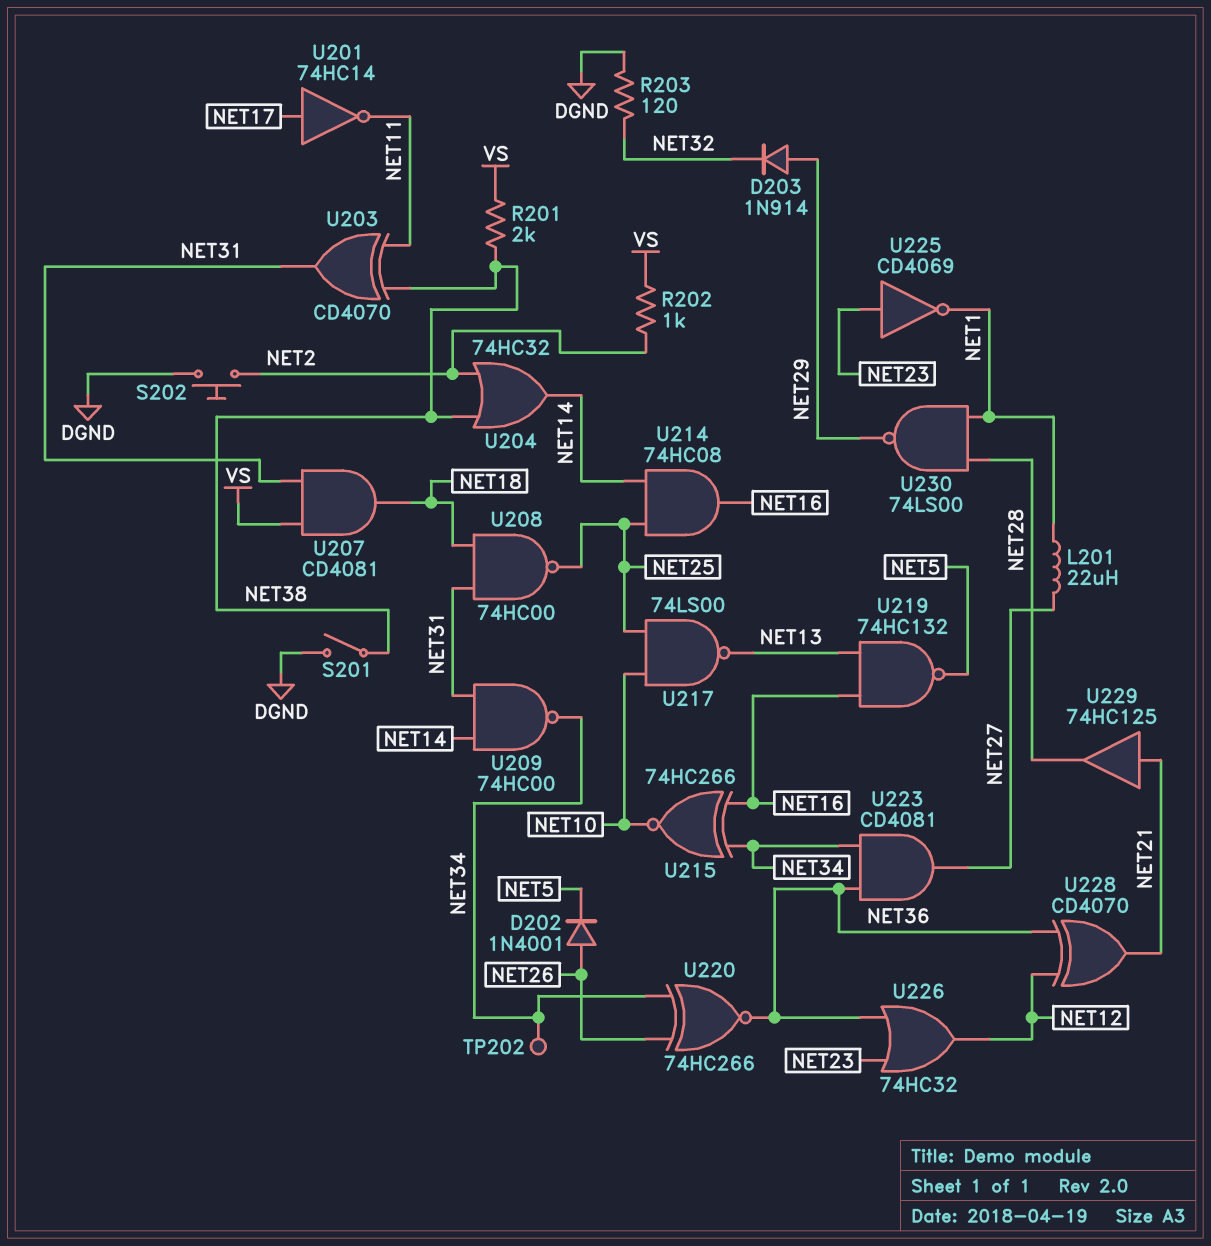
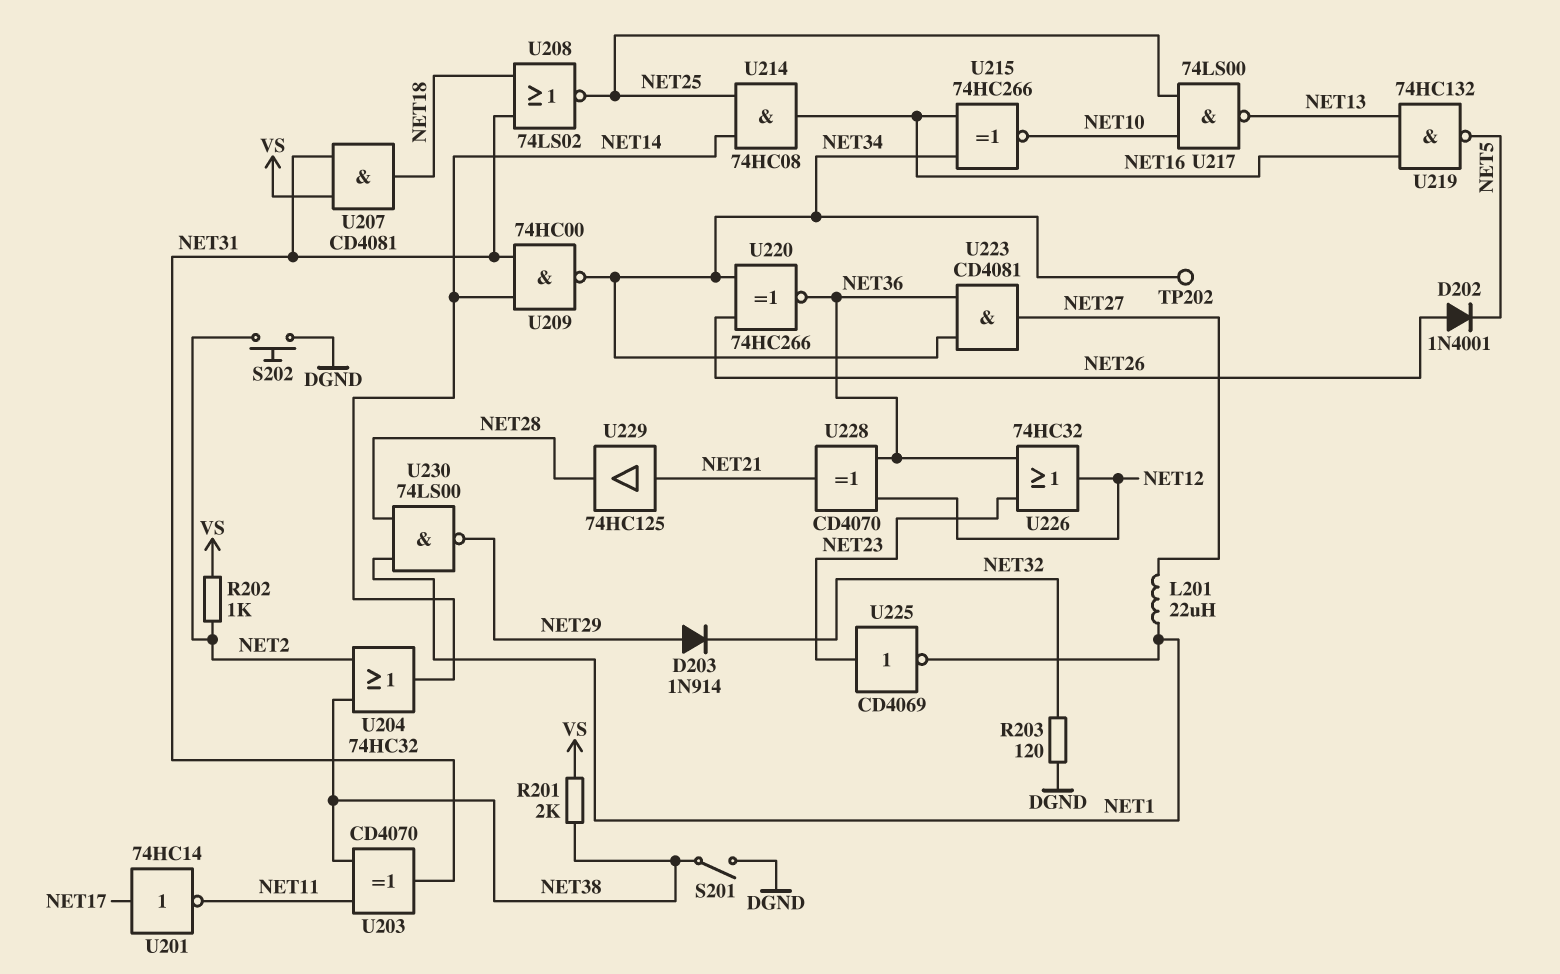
U208: NAND 74HC00 (in NET18, in NET31, out NET25) -> NOR 74LS02 (in NET18, in NET31, out NET25)

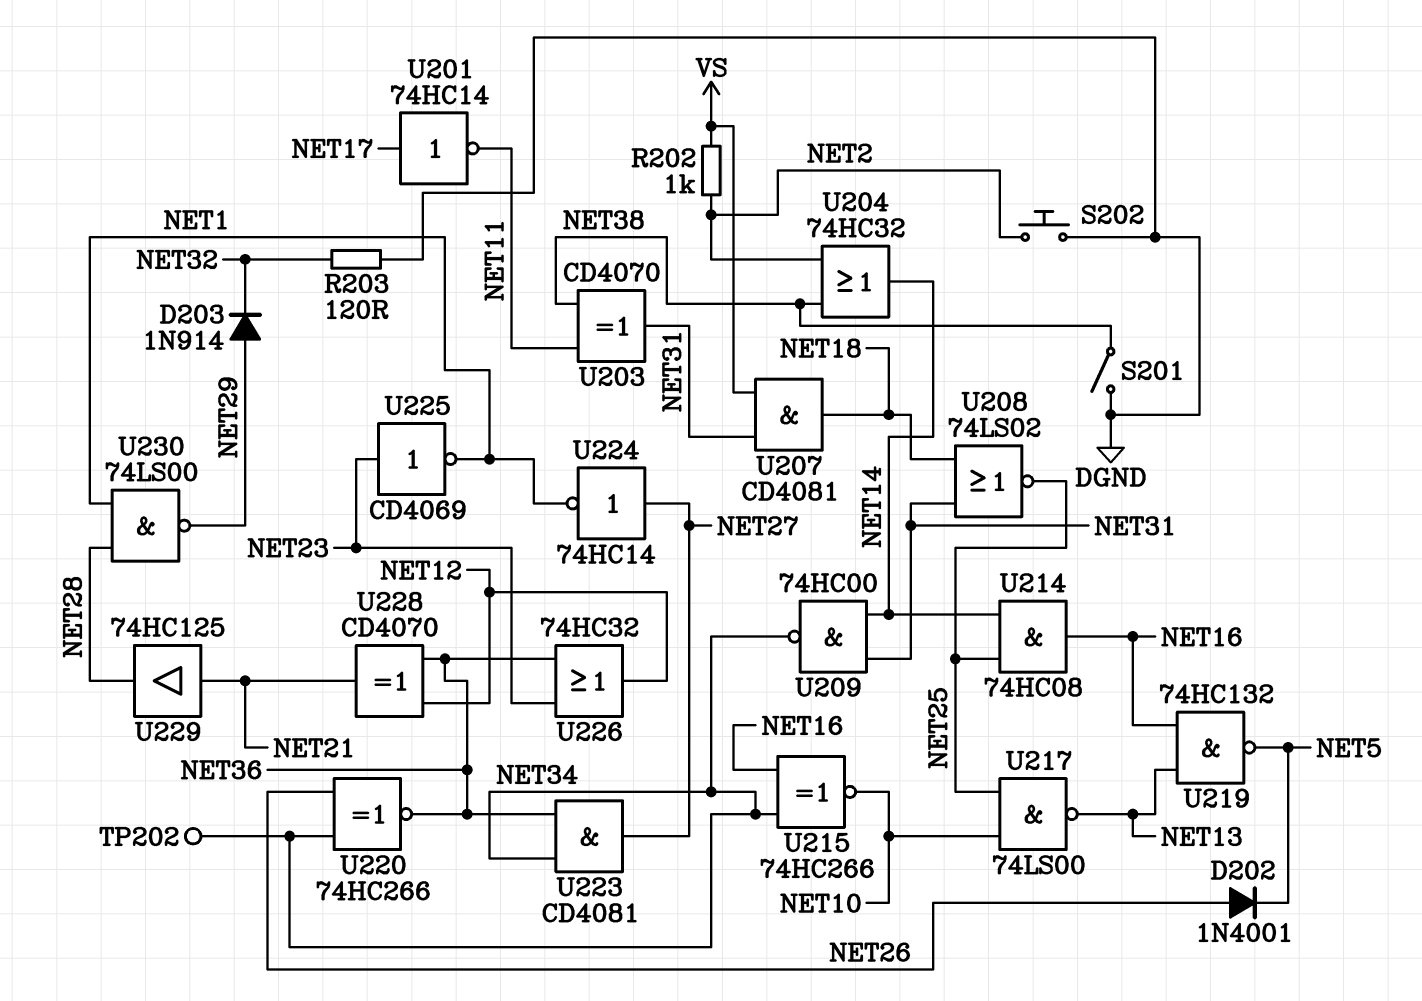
L201: 22uH (NET1, NET27) -> none
R201: 2k (NET38, VS) -> none
U224: none -> NOT 74HC14 (in NET27, out NET1)

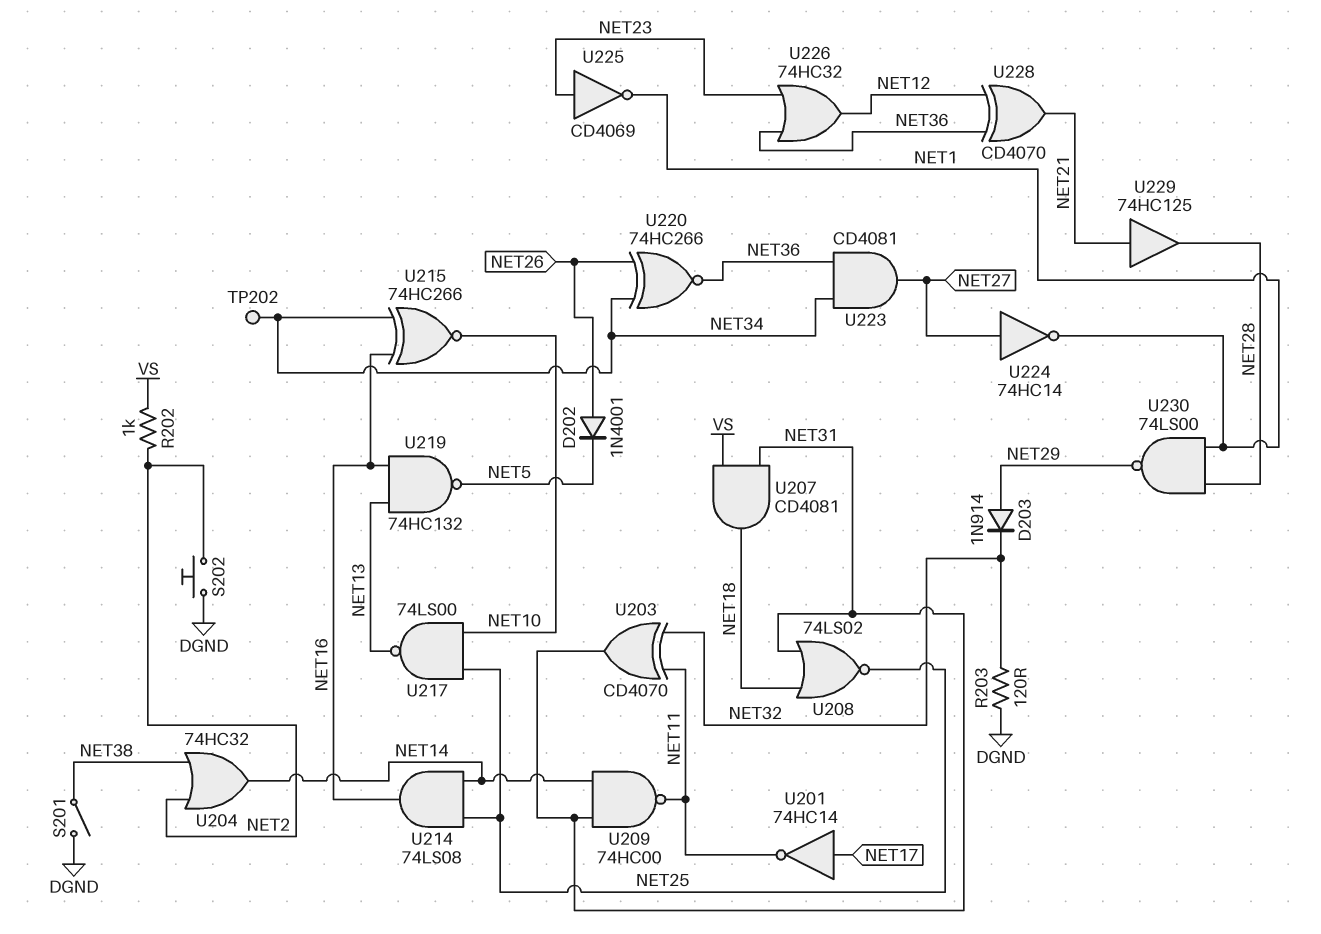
U203: XOR CD4070 (in NET11, in NET38, out NET31) -> XOR CD4070 (in NET11, in NET32, out NET31)
U209: NAND 74HC00 (in NET14, in NET31, out NET34) -> NAND 74HC00 (in NET14, in NET31, out NET11)
U214: AND 74HC08 (in NET14, in NET25, out NET16) -> AND 74LS08 (in NET14, in NET25, out NET16)

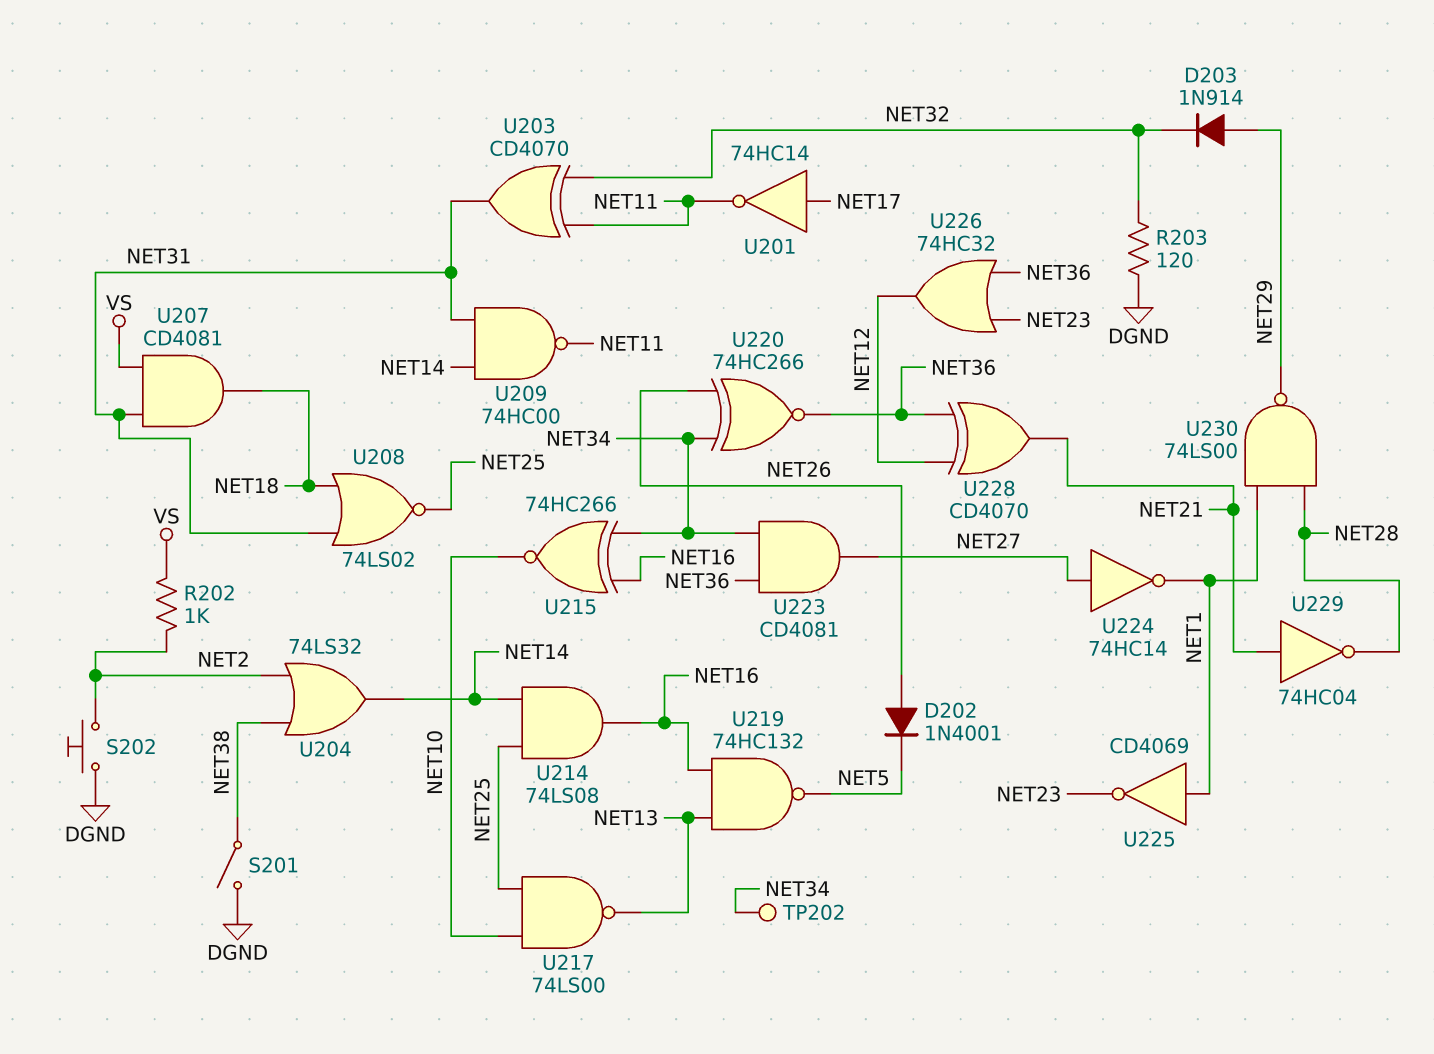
U204: OR 74HC32 (in NET2, in NET38, out NET14) -> OR 74LS32 (in NET2, in NET38, out NET14)
U225: NOT CD4069 (in NET23, out NET1) -> NOT CD4069 (in NET1, out NET23)
U229: buffer 74HC125 (in NET21, out NET28) -> NOT 74HC04 (in NET21, out NET28)

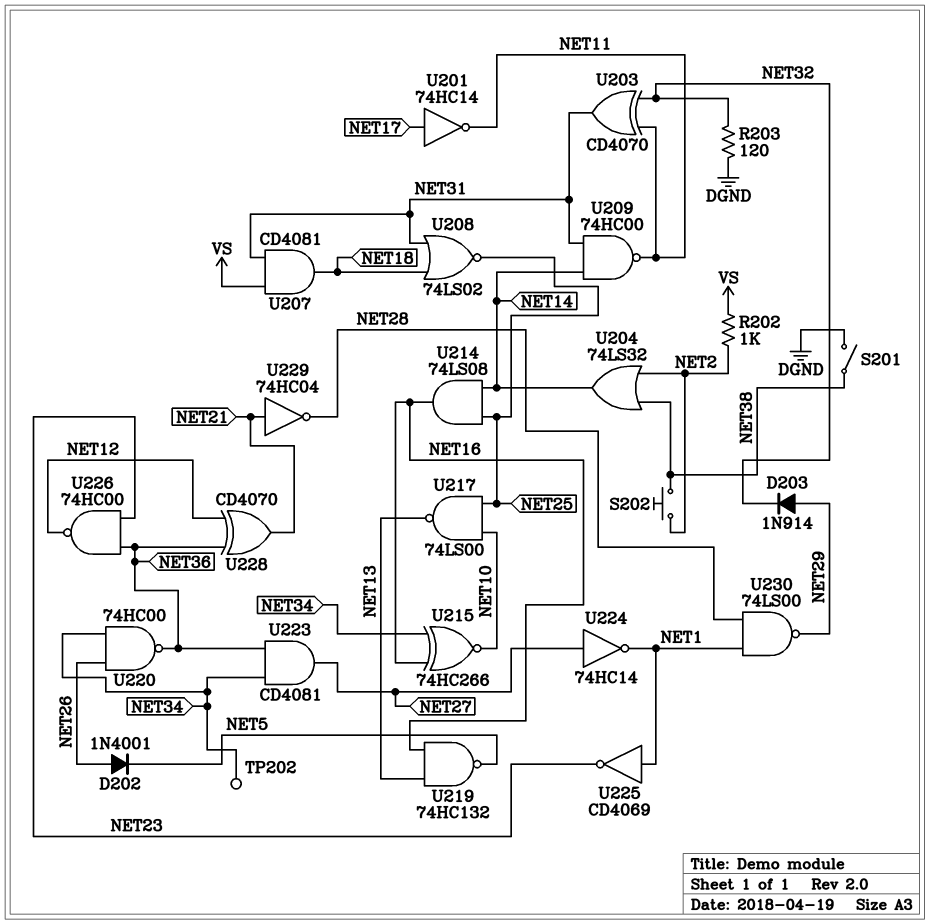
S202: button (DGND, NET2) -> button (NET2, NET38)
U220: XNOR 74HC266 (in NET26, in NET34, out NET36) -> NAND 74HC00 (in NET26, in NET34, out NET36)
U226: OR 74HC32 (in NET23, in NET36, out NET12) -> NAND 74HC00 (in NET23, in NET36, out NET12)

